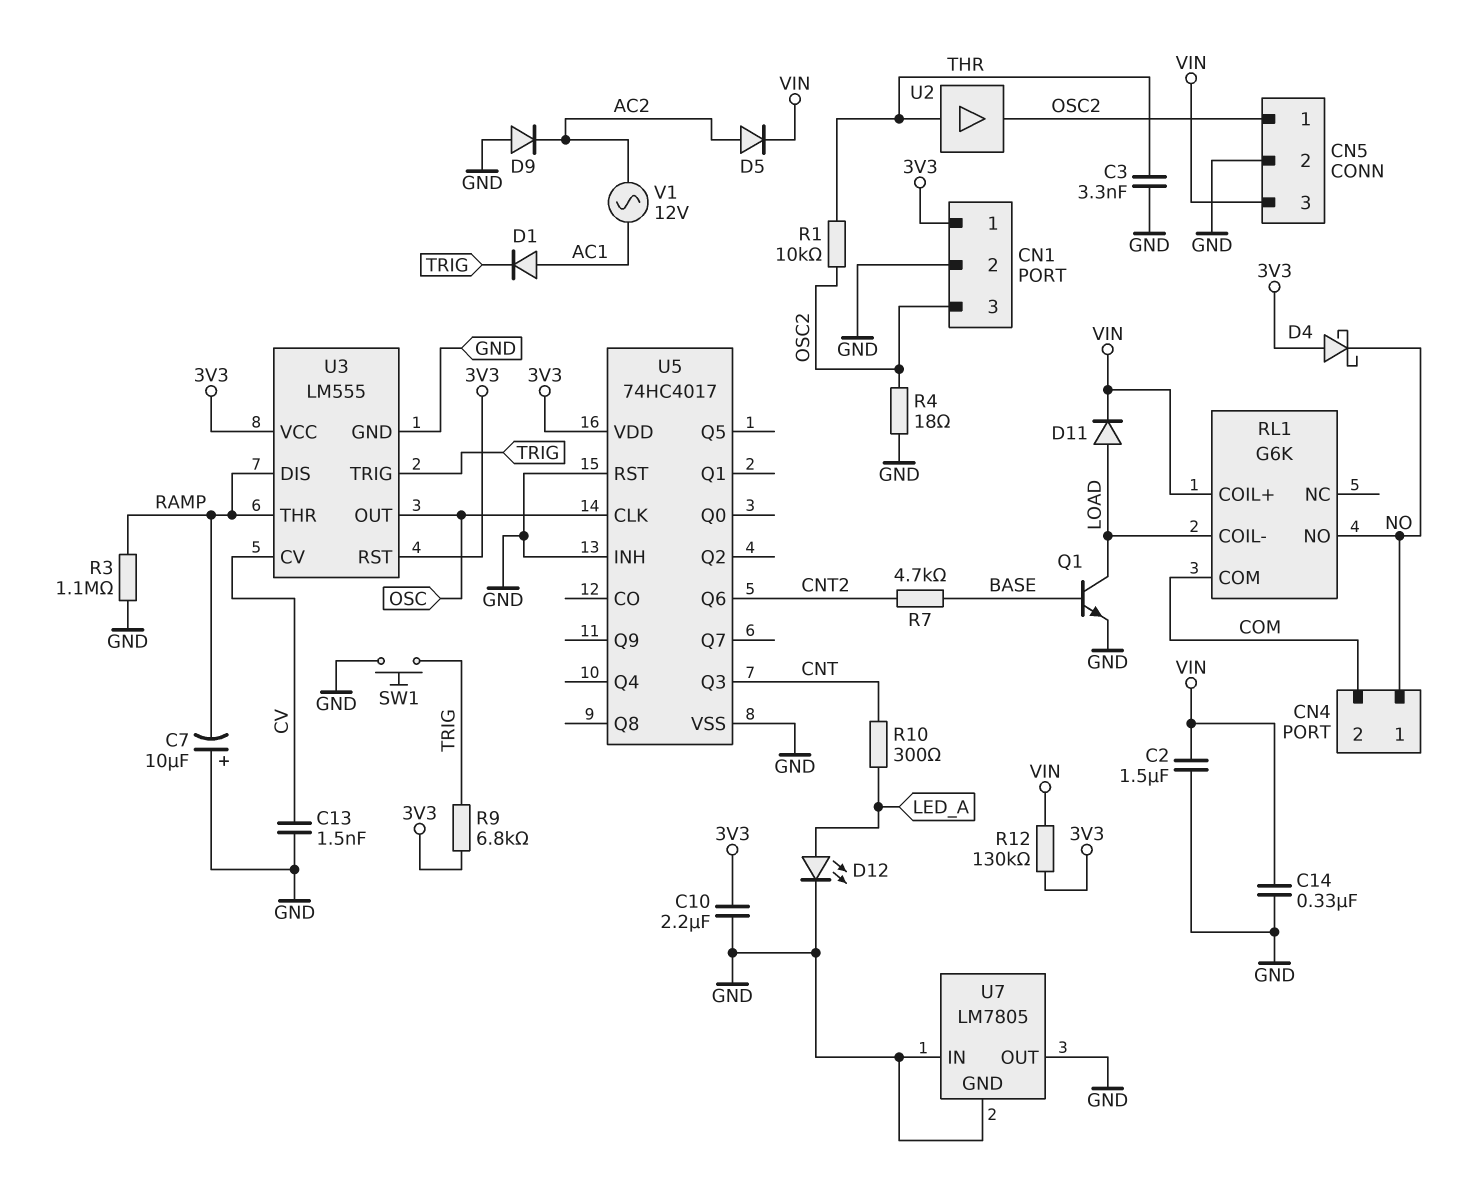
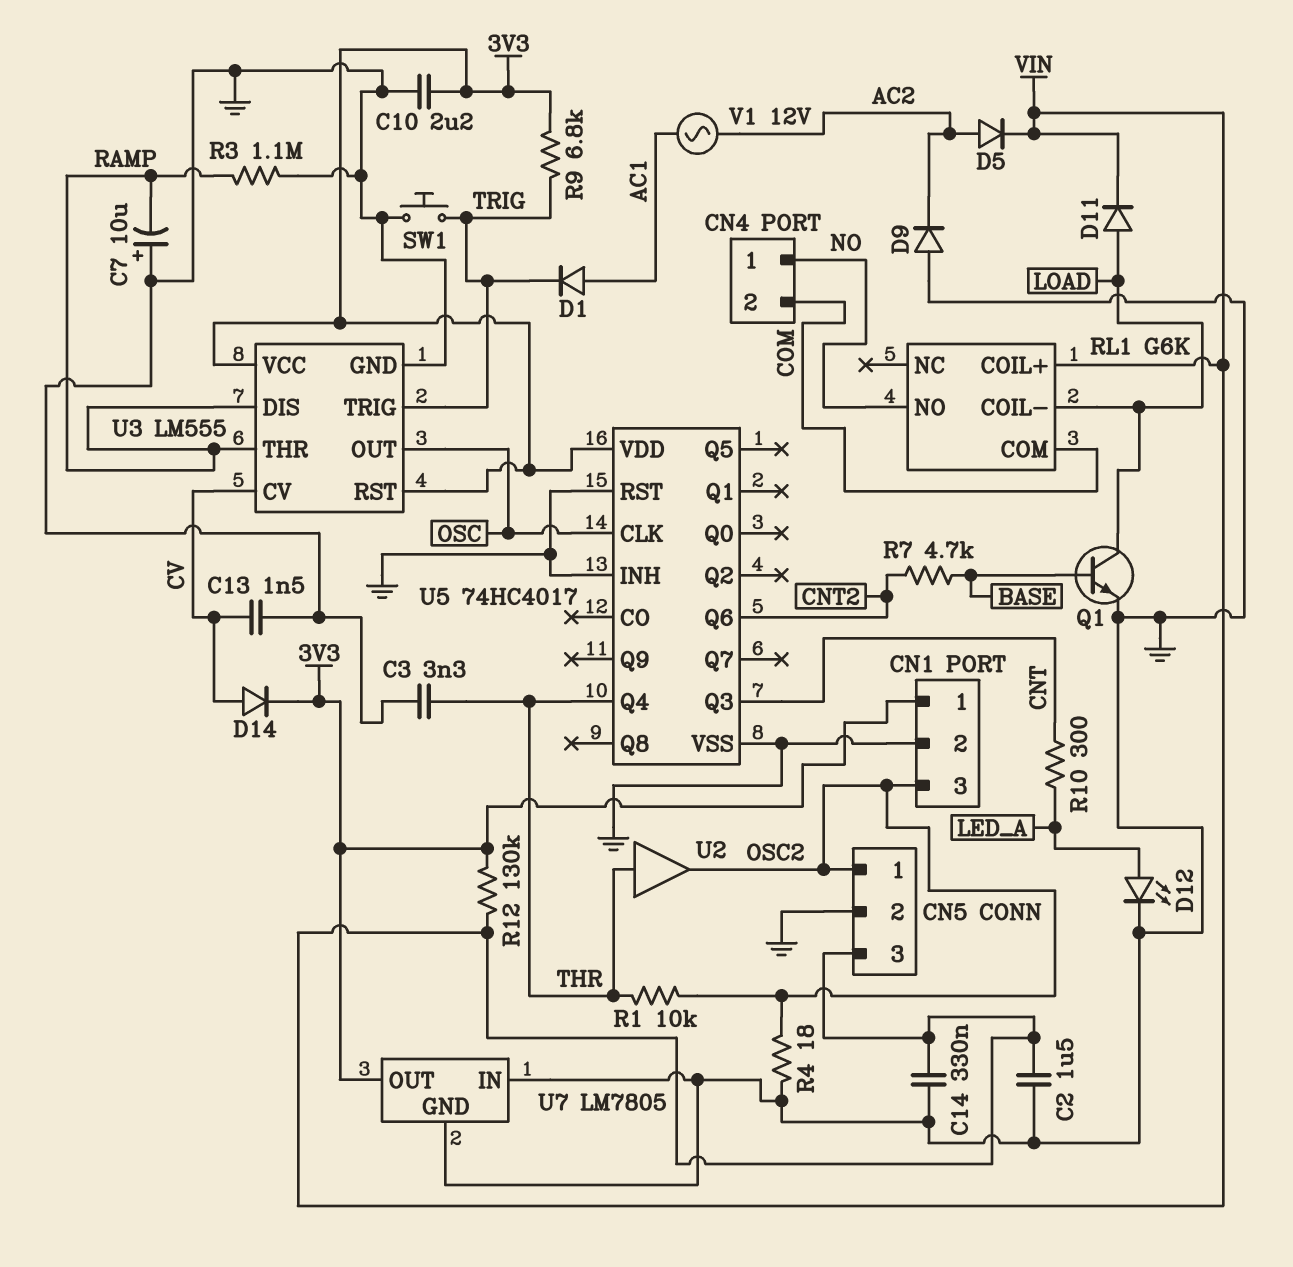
D4: schottky (A 3V3, K NO) -> none
D14: none -> diode (A CV, K 3V3)
U5 pin Q4: none -> THR
U7 pin OUT: GND -> 3V3

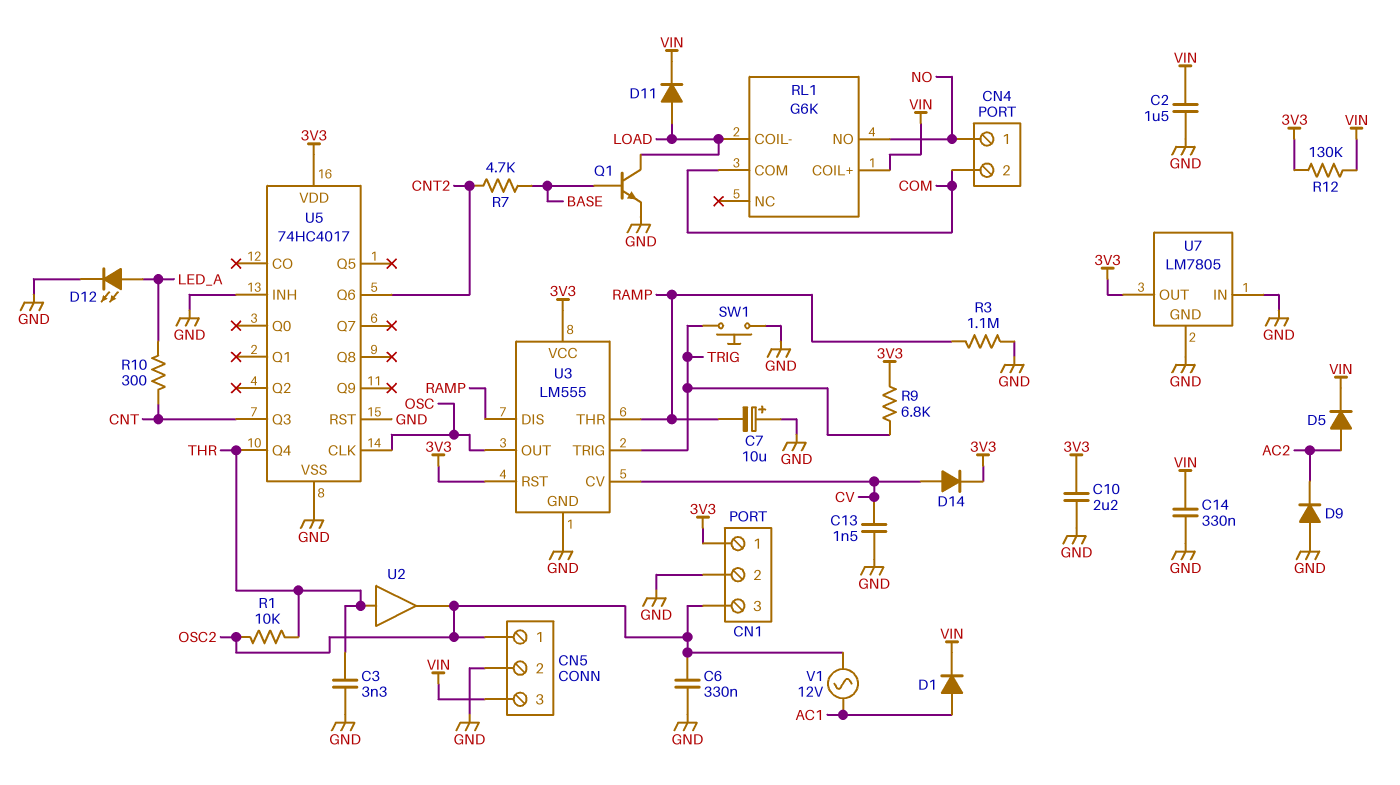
C6: none -> 330nF (GND, OSC2)
D1: diode (A AC1, K TRIG) -> diode (A AC1, K VIN)
R4: 18 (GND, OSC2) -> none
V1: AC 12V (AC1, AC2) -> AC 12V (AC1, OSC2)

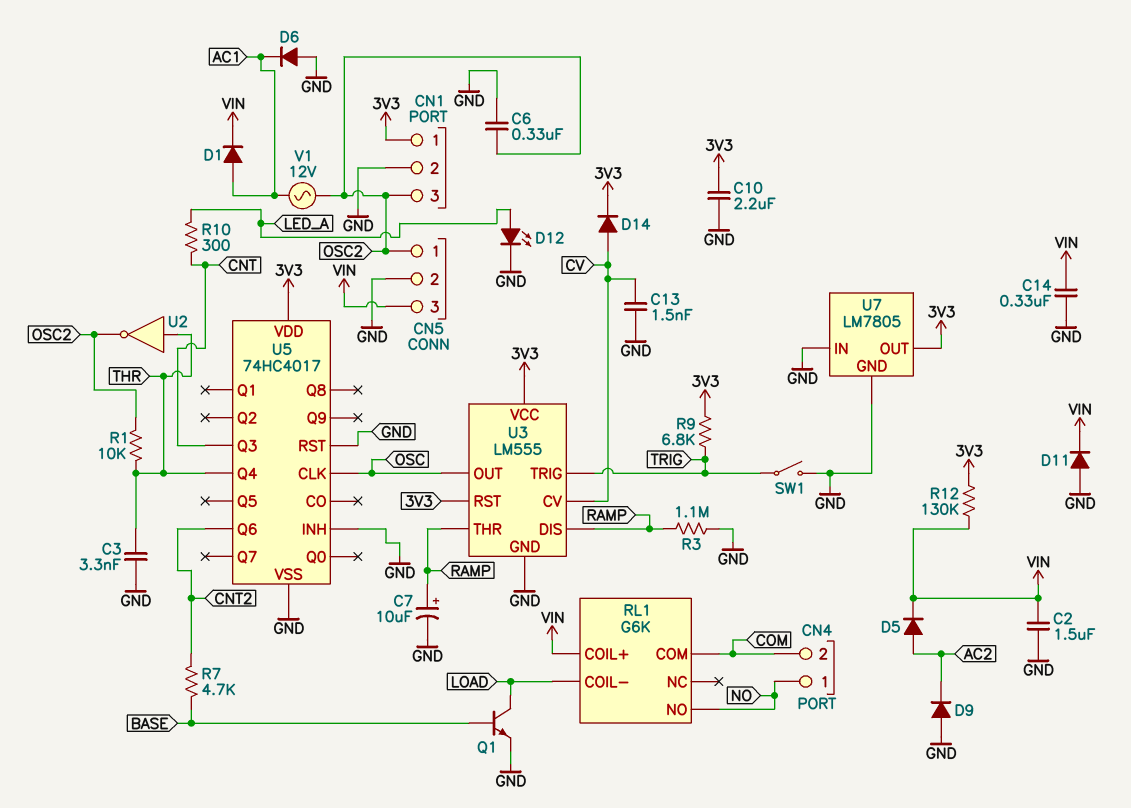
C7: 10uF (plus GND, minus RAMP) -> 10uF (plus RAMP, minus GND)
D6: none -> diode (A GND, K AC1)
D11: diode (A LOAD, K VIN) -> diode (A GND, K VIN)
SW1: button (GND, TRIG) -> switch (GND, TRIG)
U2: buffer (in THR, out OSC2) -> NOT (in THR, out OSC2)

